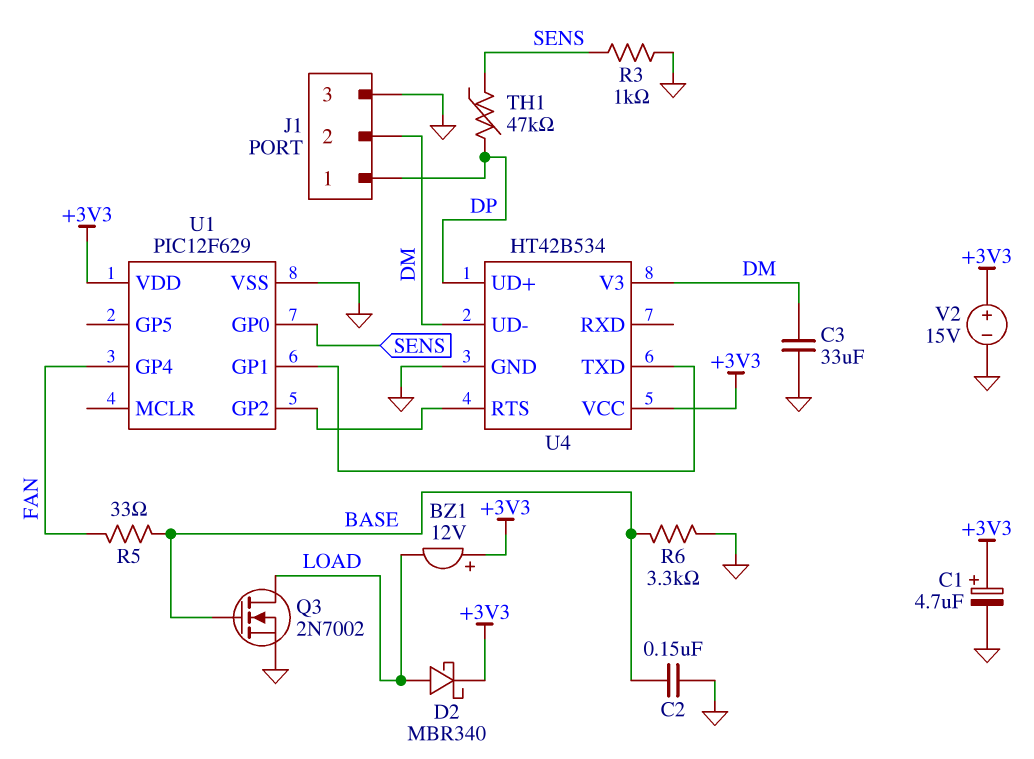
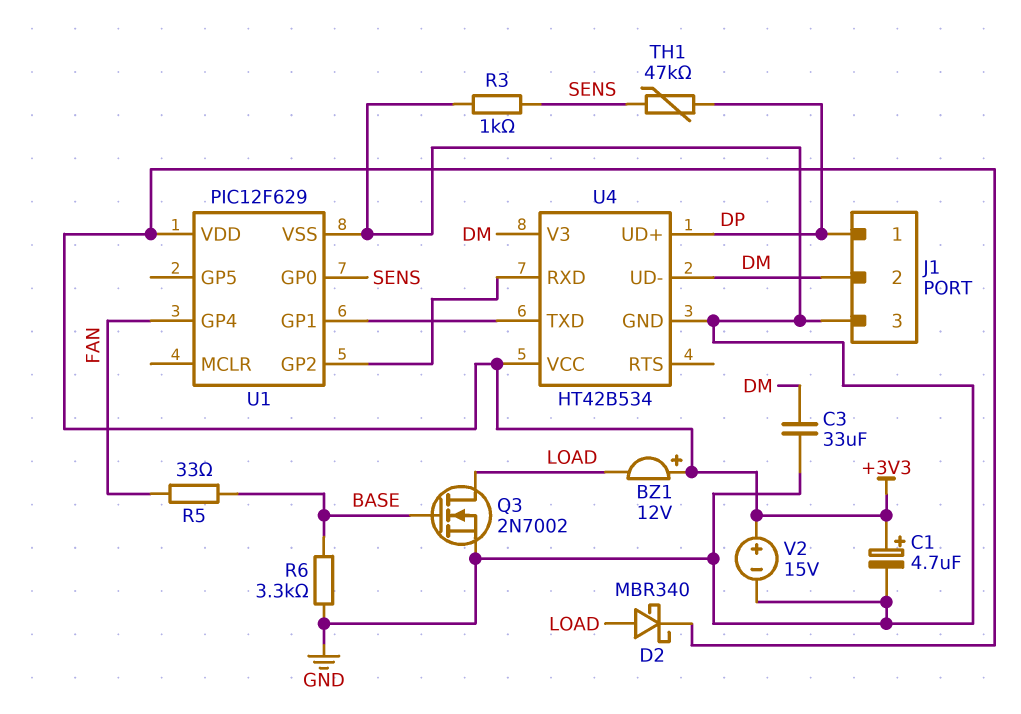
C2: 150nF (BASE, GND) -> none
U4 pin RTS: U1/GP2 -> none
U4 pin RXD: none -> U1/GP2

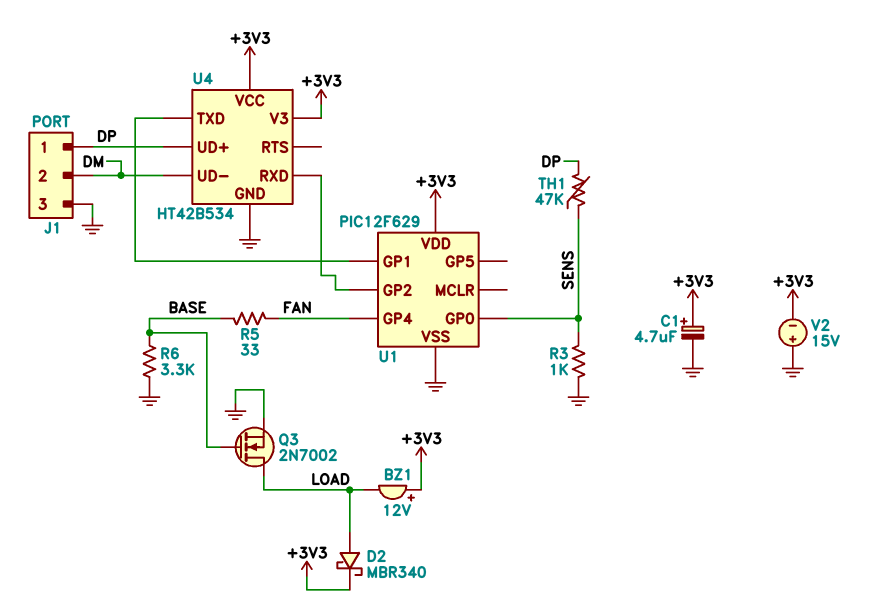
C3: 33uF (DM, GND) -> none
U4 pin V3: DM -> +3V3
V2: 15V (plus +3V3, minus GND) -> 15V (plus GND, minus +3V3)

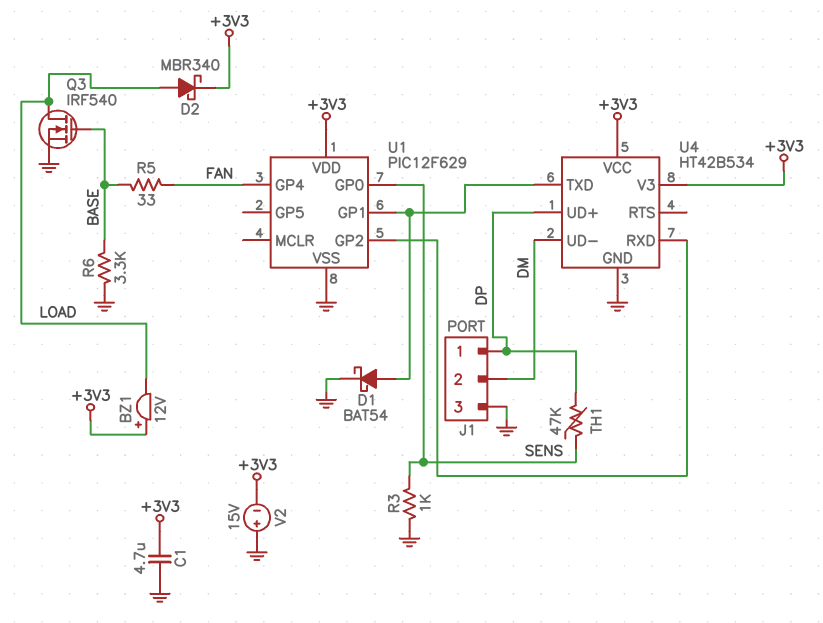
C1: 4.7uF (plus +3V3, minus GND) -> 4.7uF (+3V3, GND)
D1: none -> schottky BAT54 (A U1/GP1, K GND)
Q3: NMOS 2N7002 (G BASE, D LOAD, S GND) -> NMOS IRF540 (G BASE, D LOAD, S GND)

